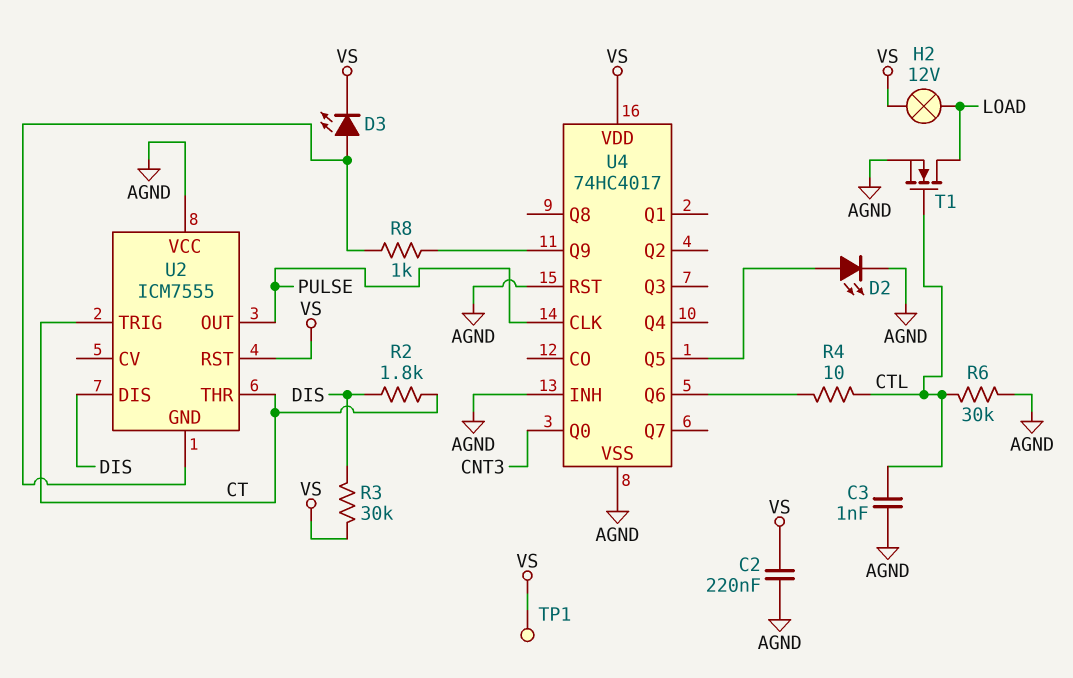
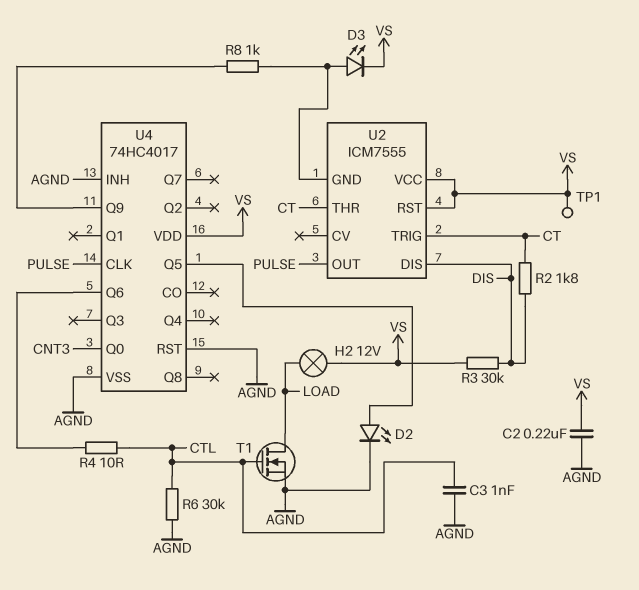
U2 pin VCC: AGND -> VS

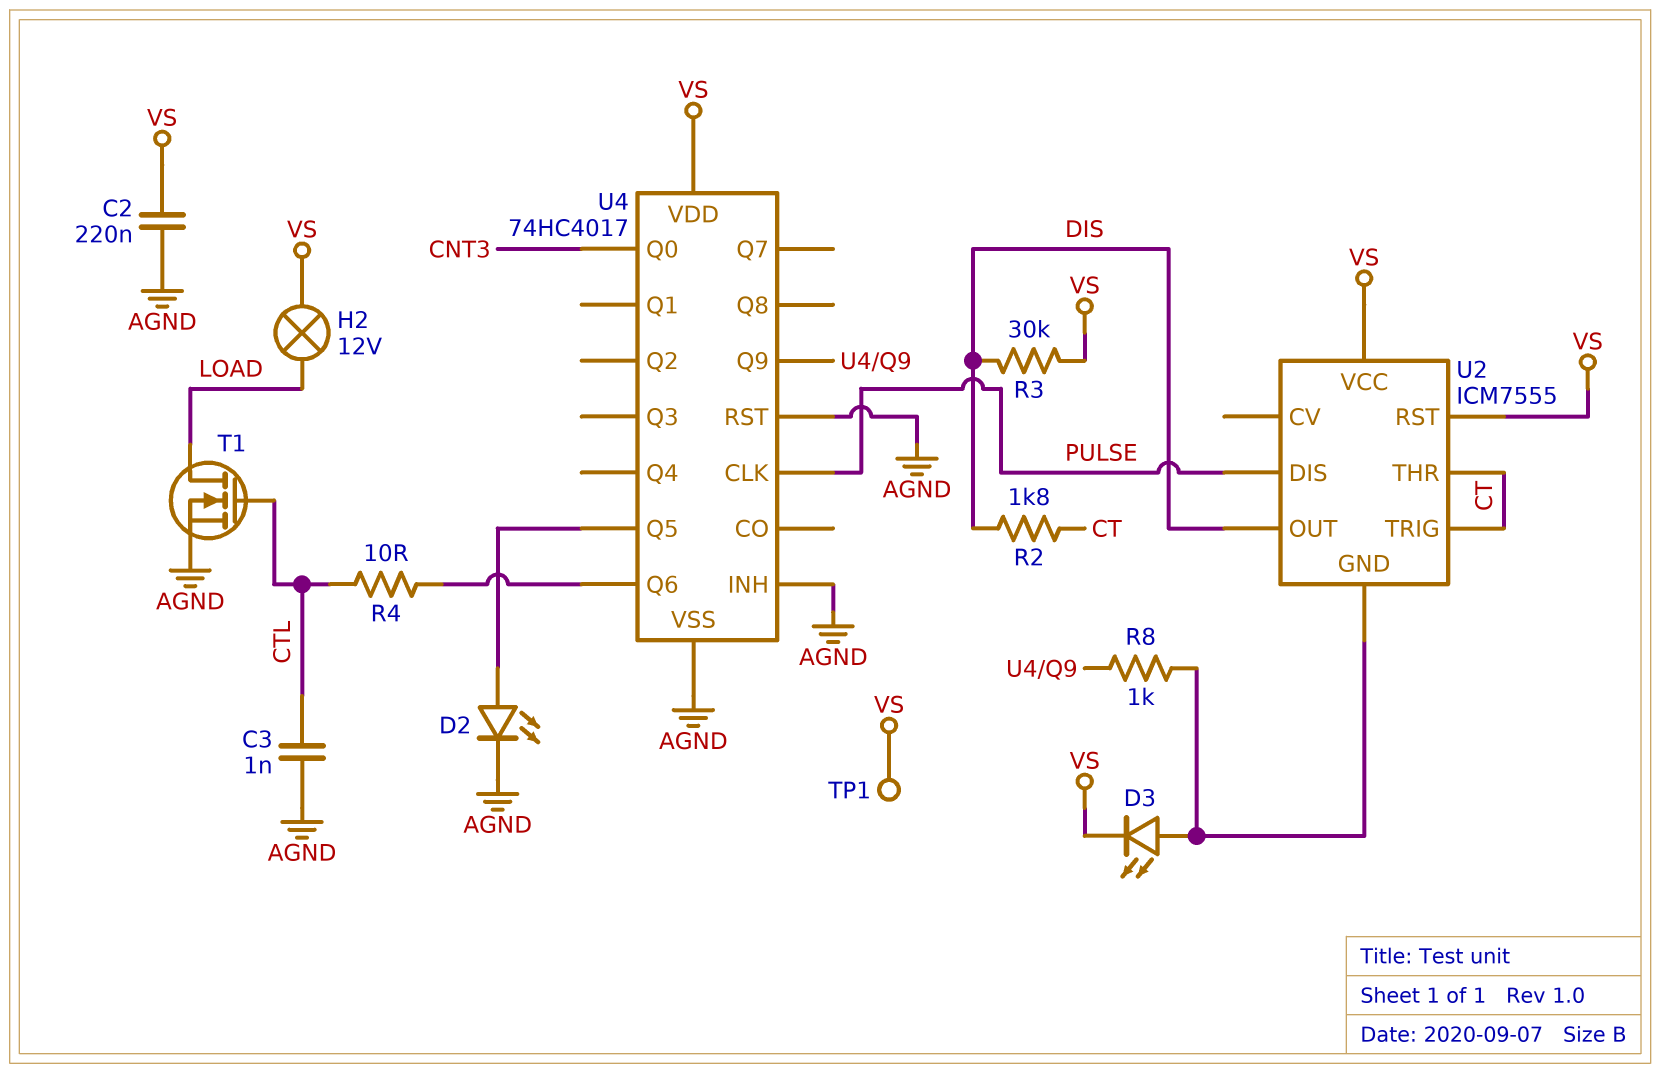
R6: 30k (AGND, CTL) -> none
U2 pin DIS: DIS -> PULSE
U2 pin OUT: PULSE -> DIS

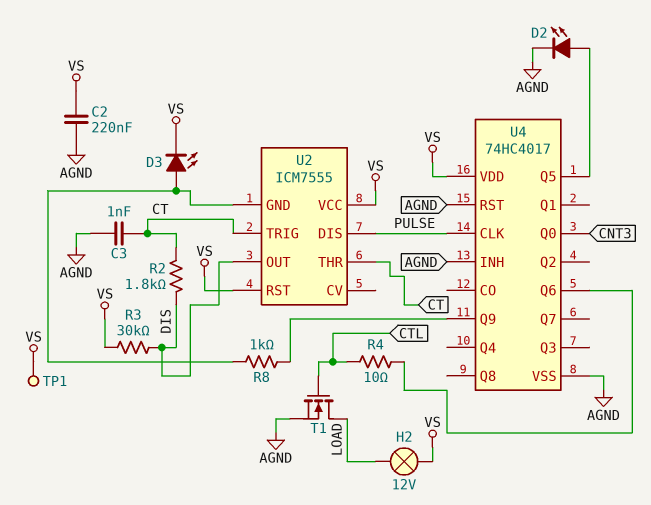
C3: 1nF (AGND, CTL) -> 1nF (AGND, CT)

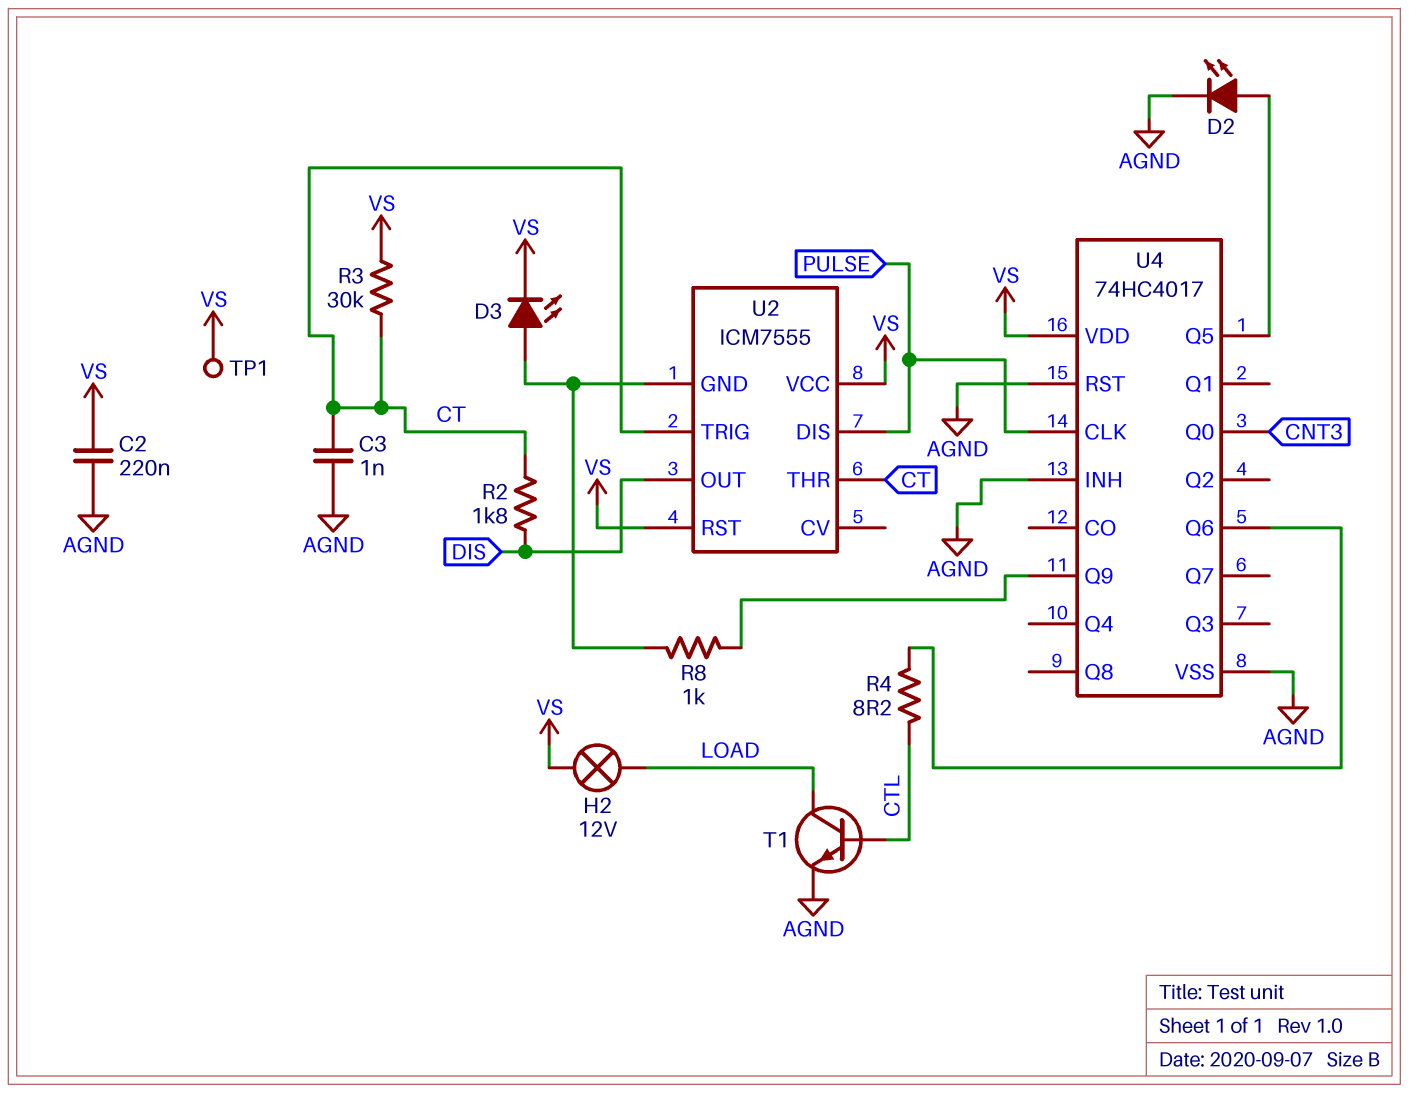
R3: 30k (DIS, VS) -> 30k (CT, VS)
R4: 10 (CTL, U4/Q6) -> 8.2 (CTL, U4/Q6)
T1: NMOS (G CTL, D LOAD, S AGND) -> NPN (B CTL, C LOAD, E AGND)

